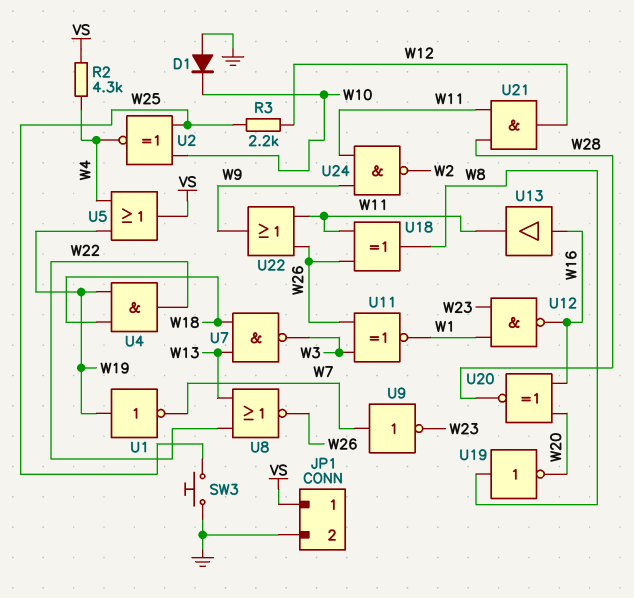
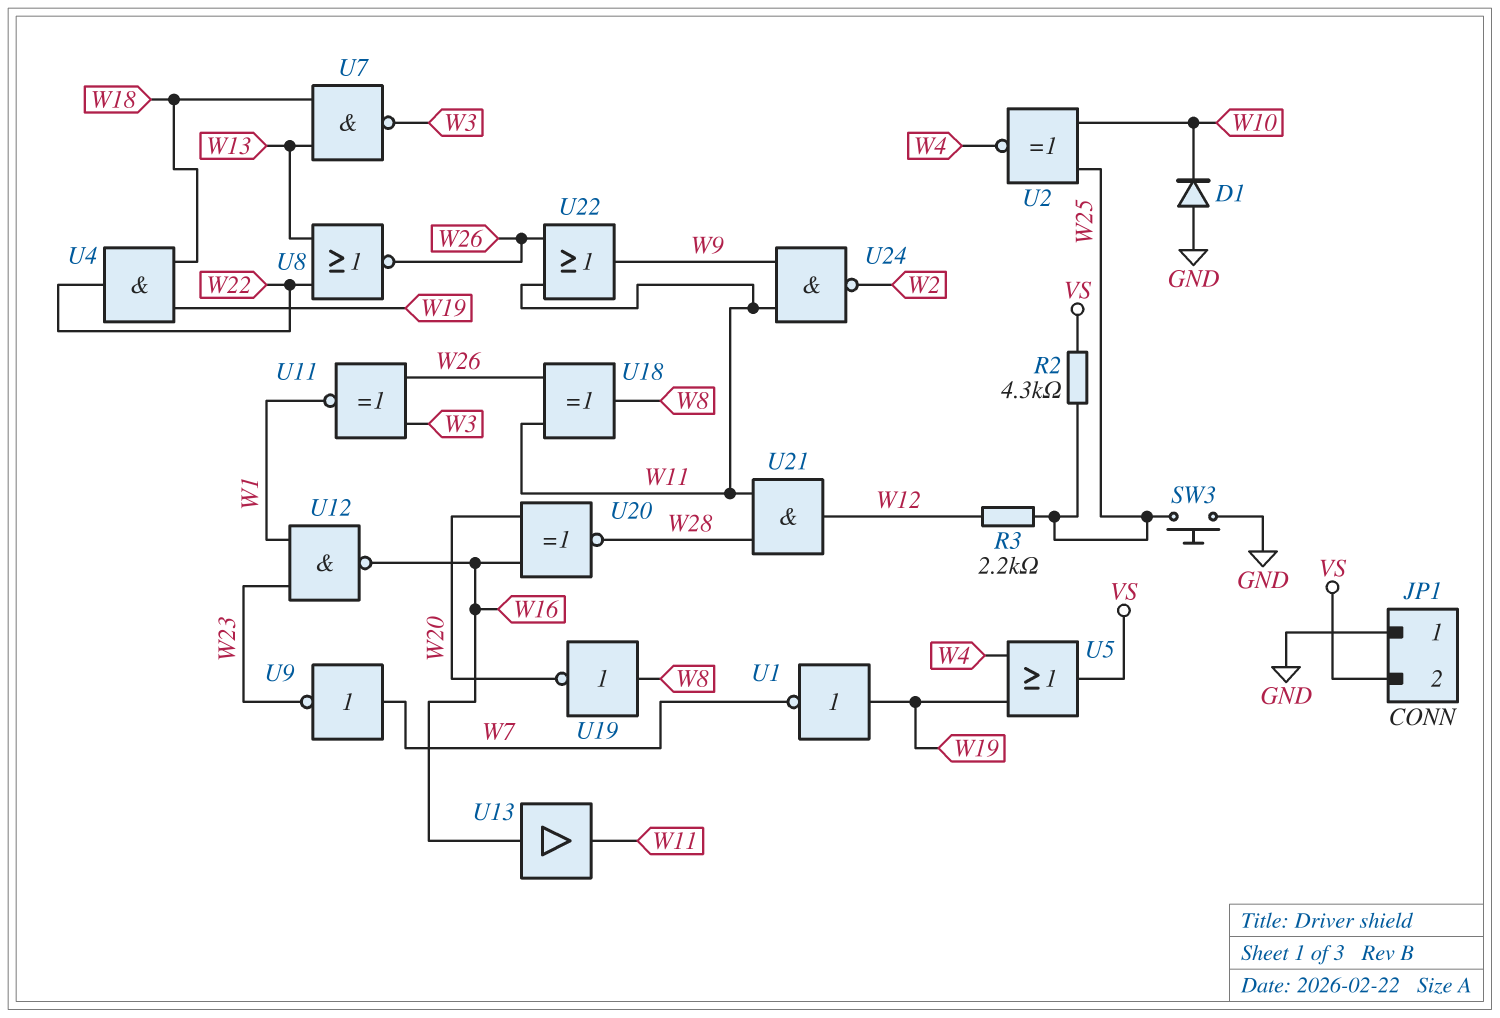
JP1 pin 1: VS -> GND
JP1 pin 2: GND -> VS
R2: 4.3k (VS, W4) -> 4.3k (VS, W25)

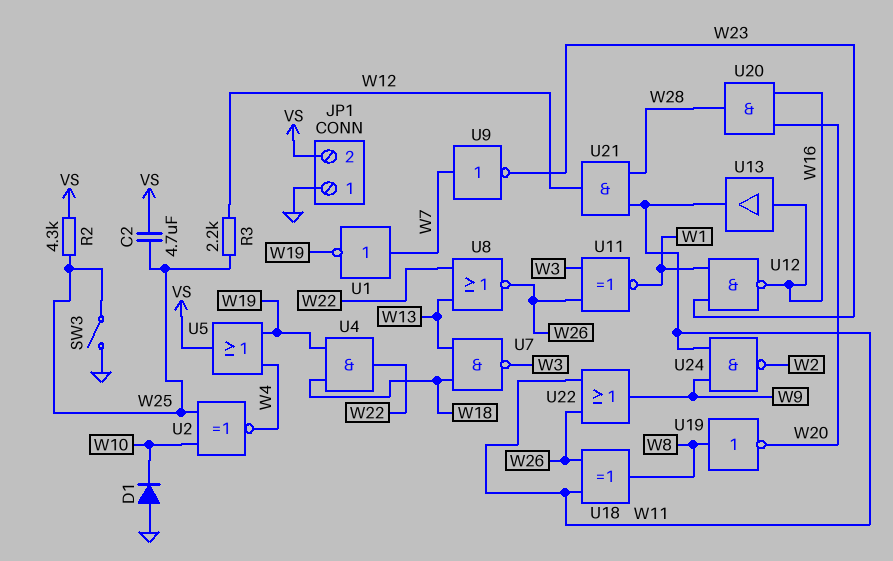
C2: none -> 4.7uF (VS, W25)
SW3: button (GND, W25) -> switch (GND, W25)
U1: NOT (in W19, out W7) -> NOT (in W7, out W19)
U20: XNOR (in W16, in W20, out W28) -> AND (in W16, in W20, out W28)

